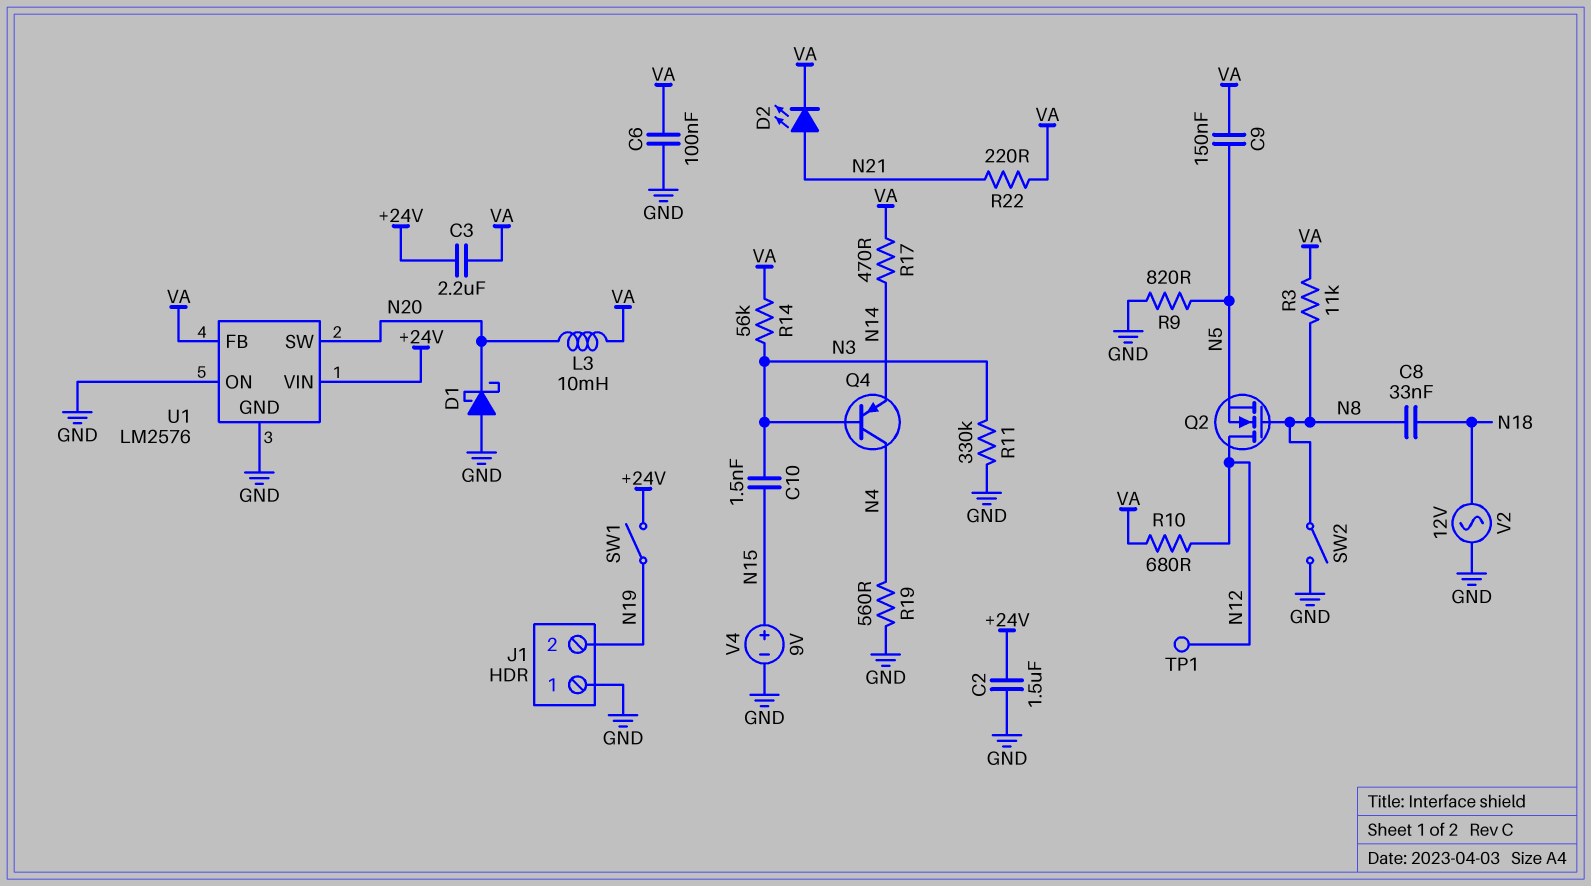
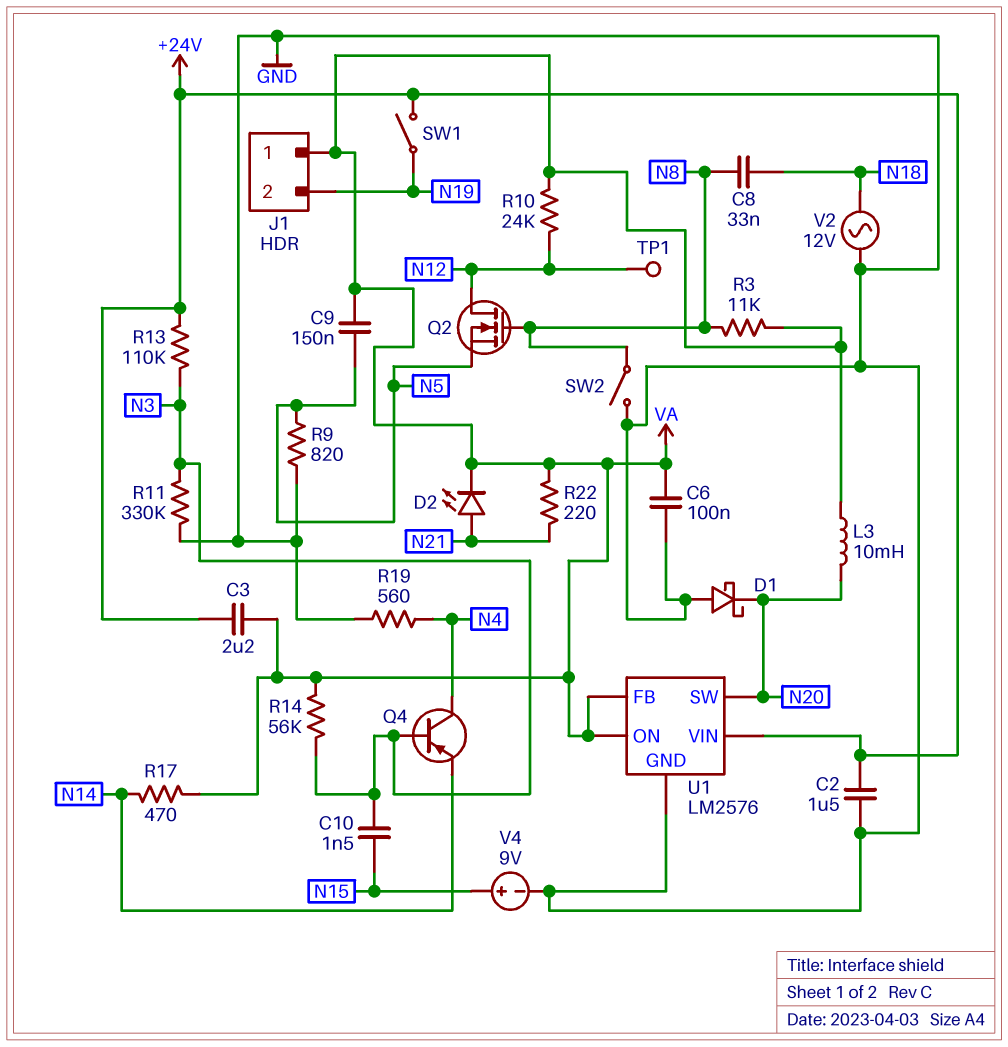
J1 pin 1: GND -> VA
R10: 680 (N12, VA) -> 24k (N12, VA)
R13: none -> 110k (+24V, N3)
U1 pin ON: GND -> VA

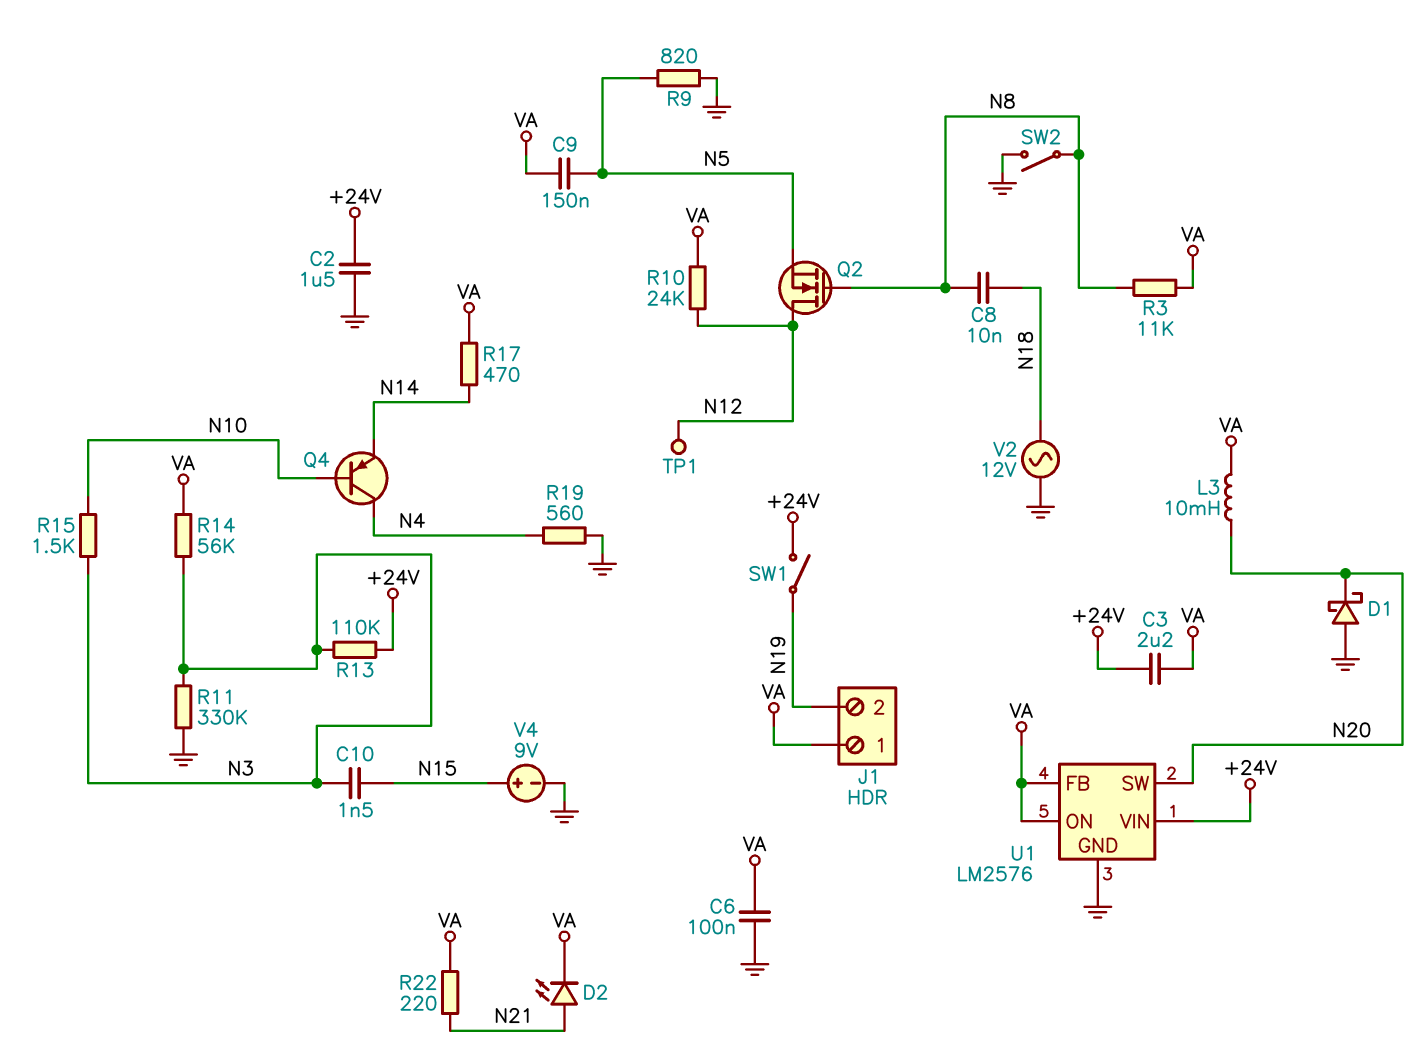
C8: 33nF (N8, N18) -> 10nF (N8, N18)
Q4: PNP (B N3, C N4, E N14) -> PNP (B N10, C N4, E N14)
R15: none -> 1.5k (N3, N10)

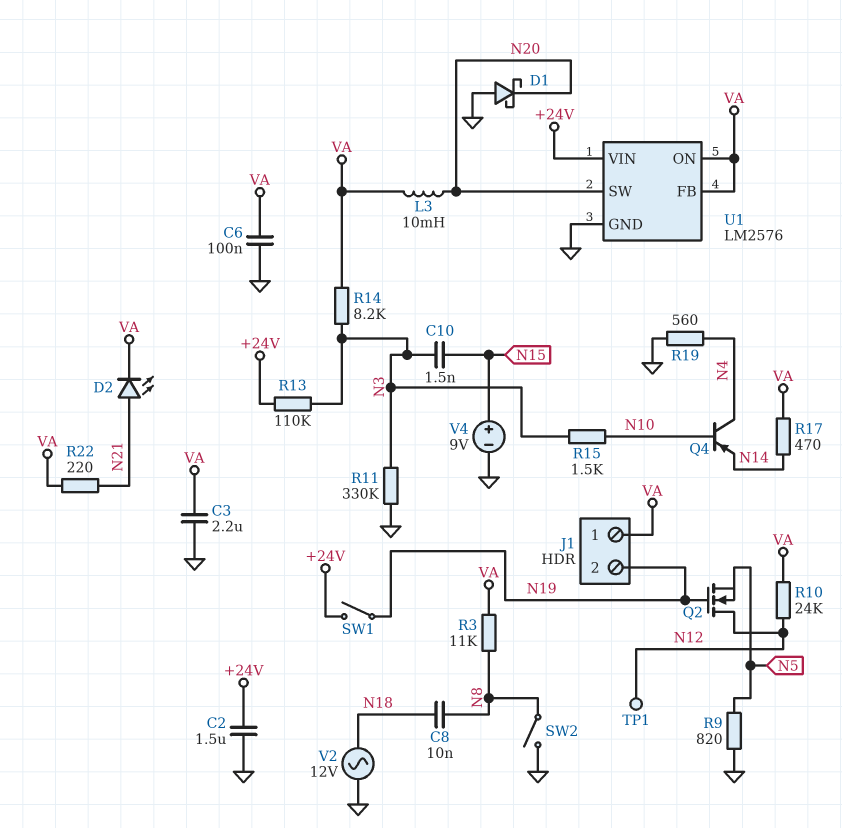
C3: 2.2uF (+24V, VA) -> 2.2uF (GND, VA)
C9: 150nF (N5, VA) -> none
Q2: NMOS (G N8, D N12, S N5) -> NMOS (G N19, D N12, S N5)
R14: 56k (N3, VA) -> 8.2k (N3, VA)

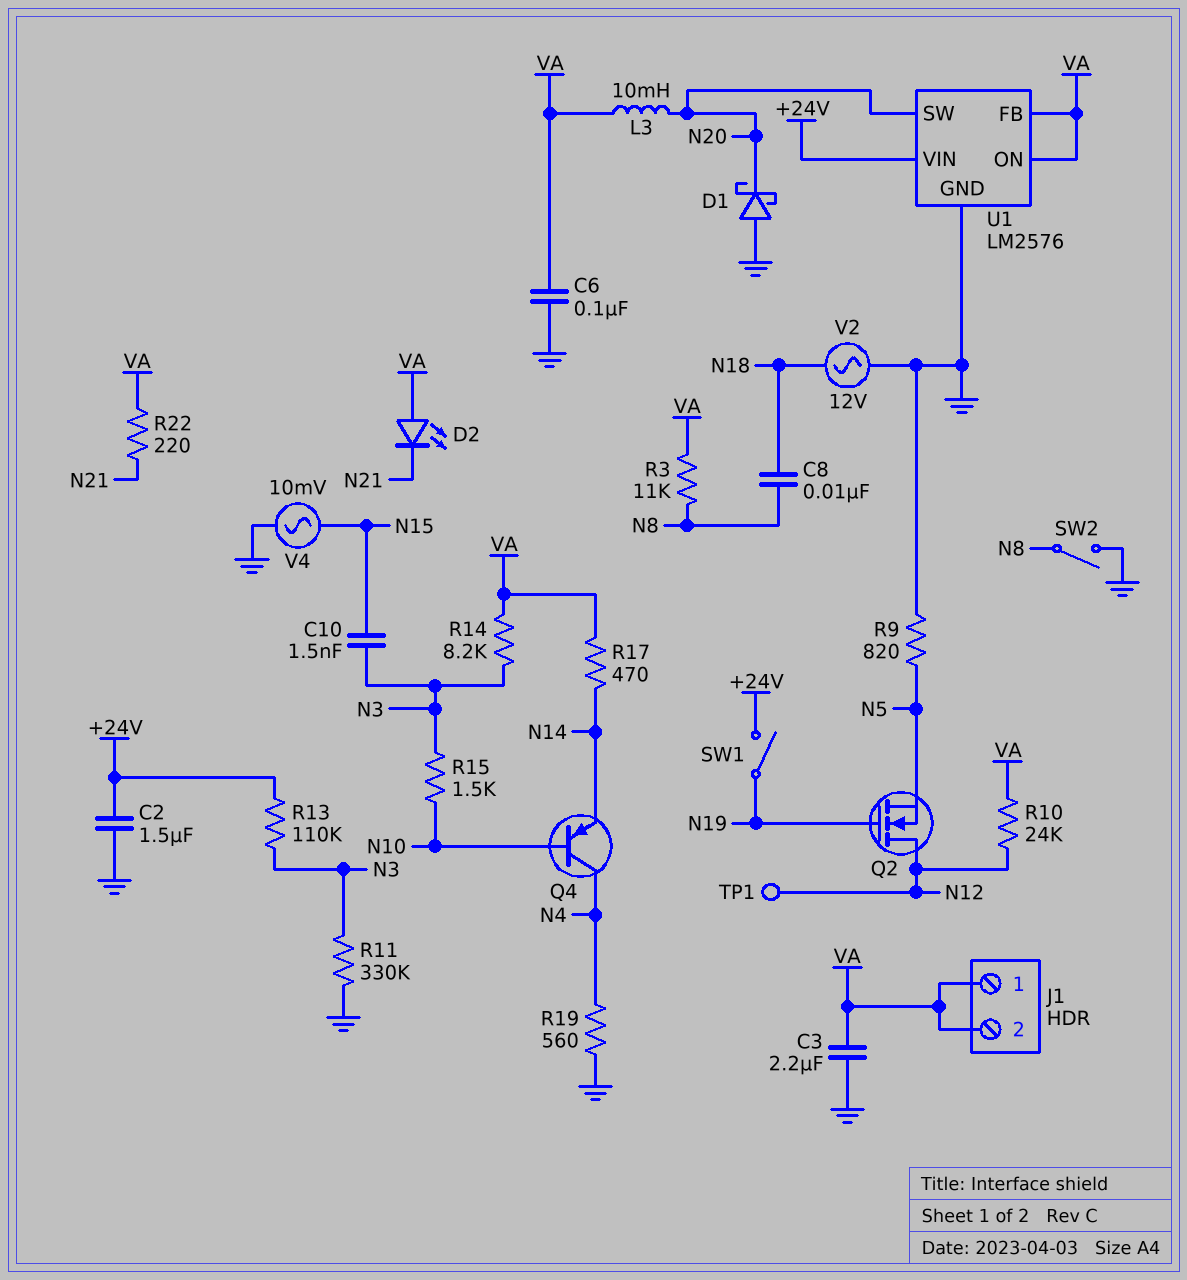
D2: LED (A N21, K VA) -> LED (A VA, K N21)
J1 pin 2: N19 -> VA
V4: 9V (plus N15, minus GND) -> AC 10mV (GND, N15)

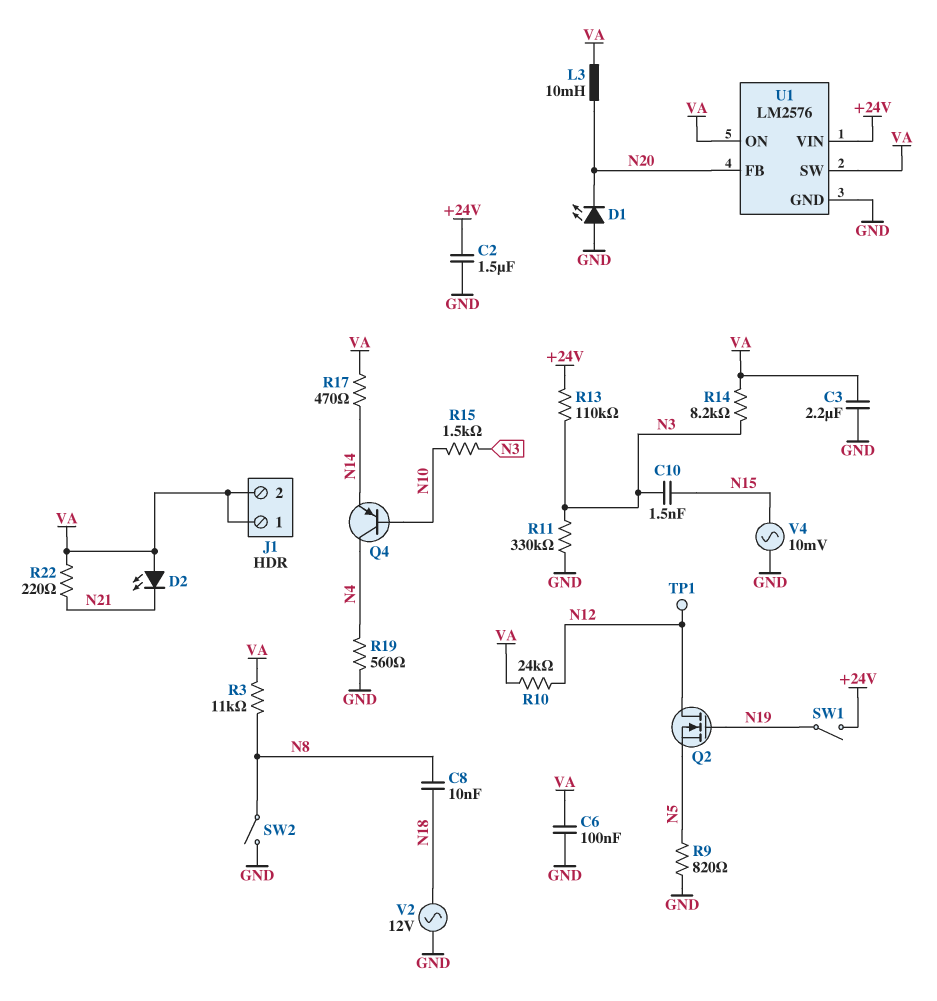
D1: schottky (A GND, K N20) -> LED (A GND, K N20)
U1 pin FB: VA -> N20
U1 pin SW: N20 -> VA

